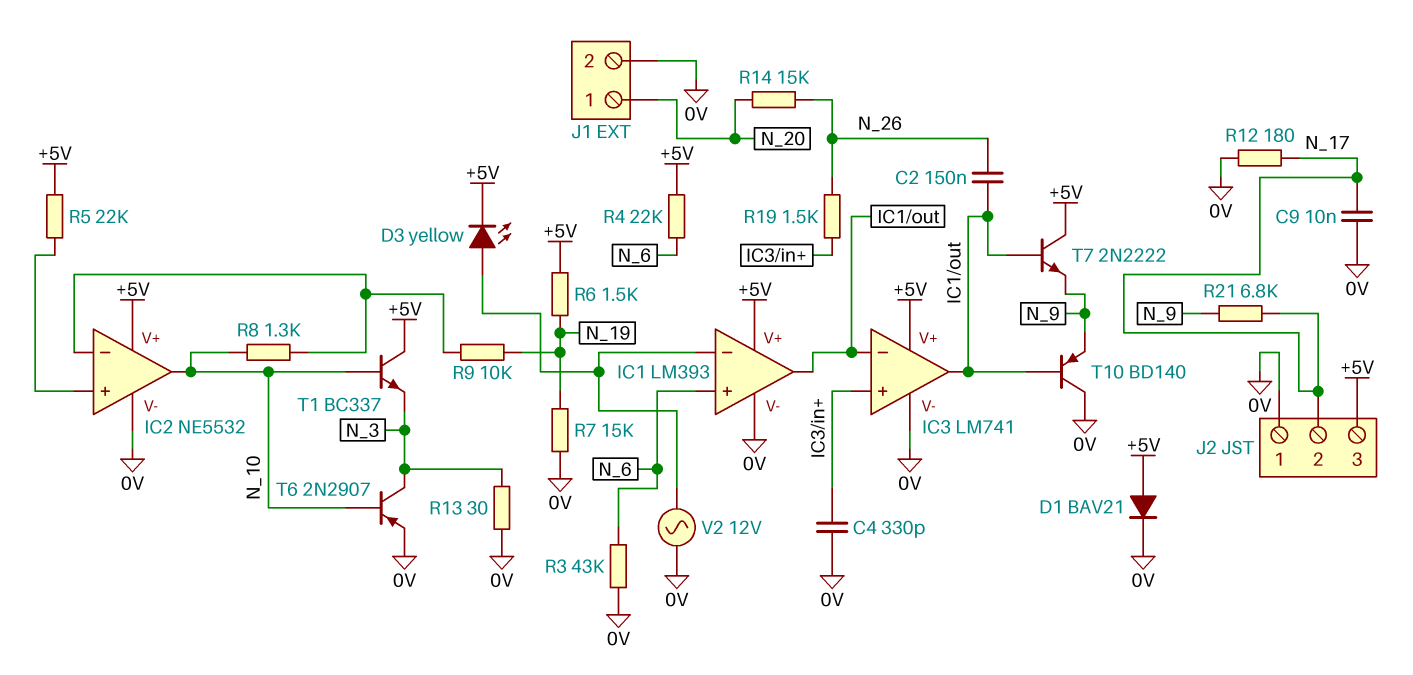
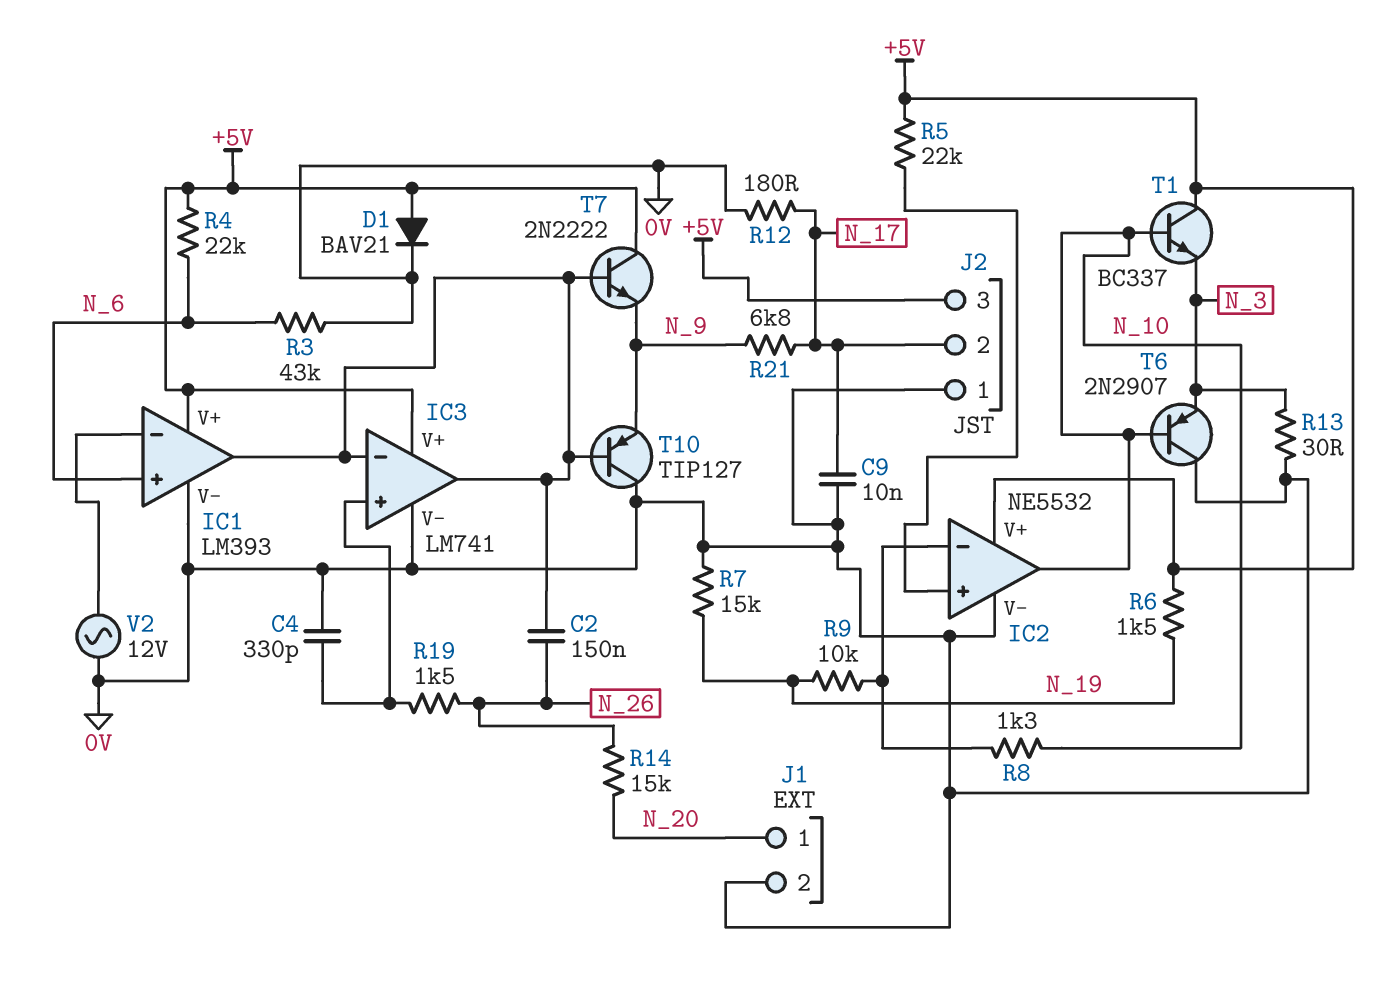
D3: LED yellow (A IC1/in-, K +5V) -> none
T6: PNP 2N2907 (B N_10, C N_3, E 0V) -> PNP 2N2907 (B N_10, C 0V, E N_3)
T10: PNP BD140 (B IC1/out, C 0V, E N_9) -> PNP TIP127 (B IC1/out, C 0V, E N_9)

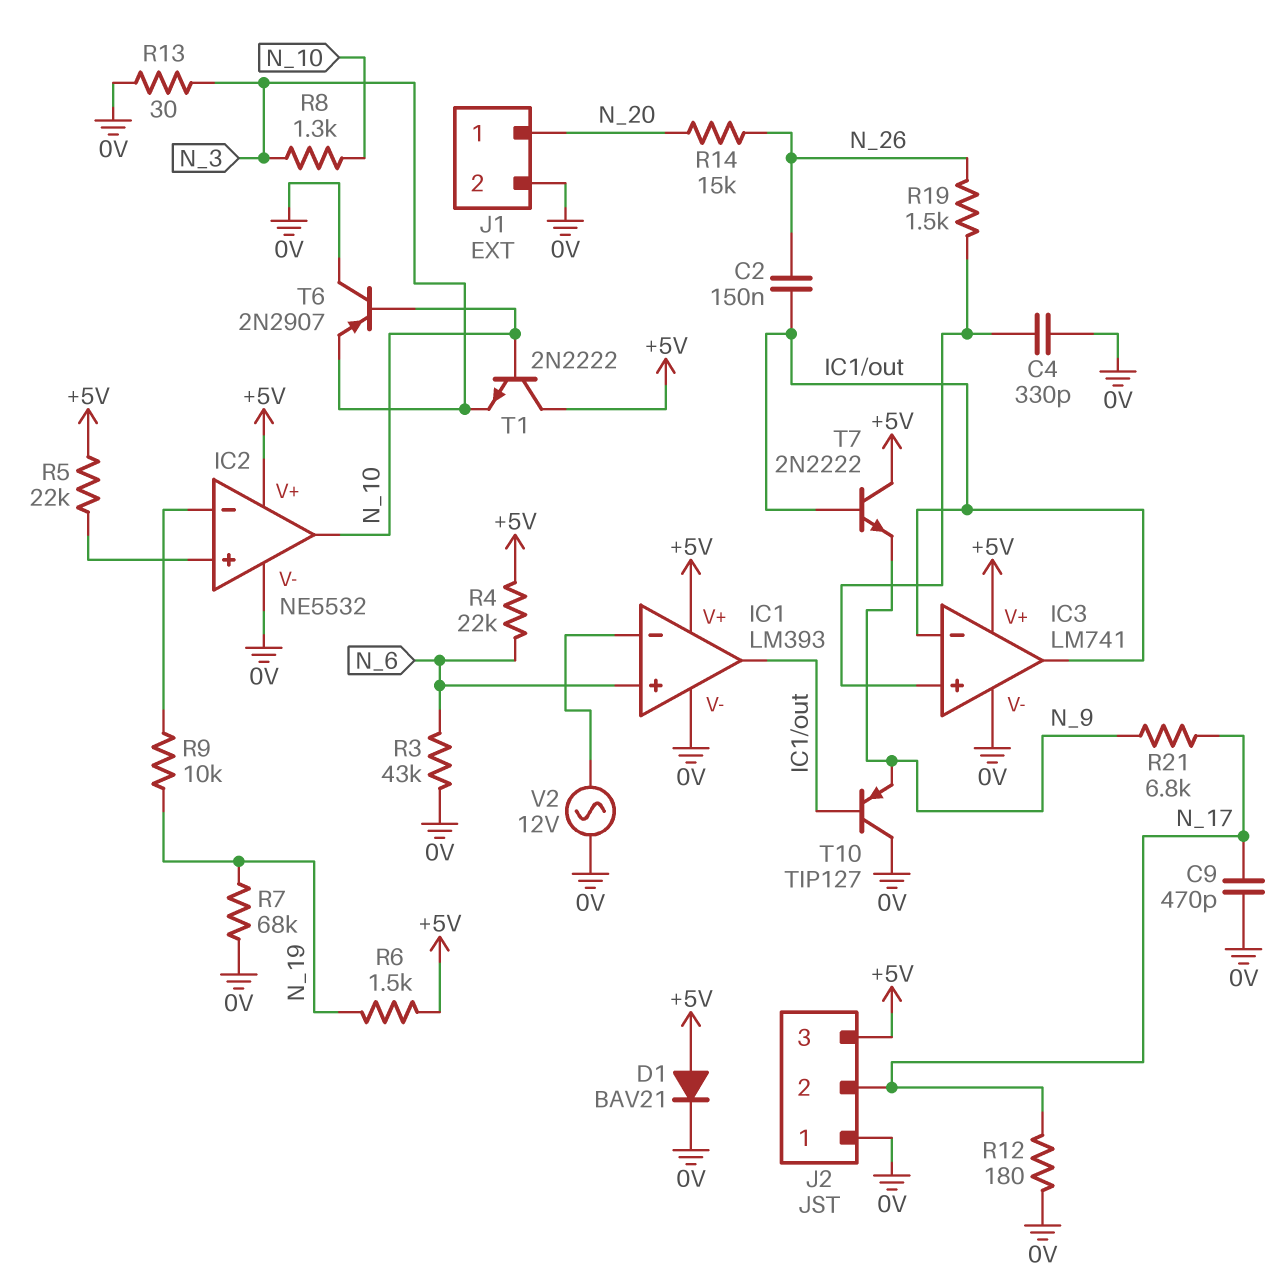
C9: 10nF (0V, N_17) -> 470pF (0V, N_17)
R7: 15k (0V, N_19) -> 68k (0V, N_19)
R8: 1.3k (IC2/in-, N_10) -> 1.3k (N_3, N_10)
T1: NPN BC337 (B N_10, C +5V, E N_3) -> NPN 2N2222 (B N_10, C +5V, E N_3)

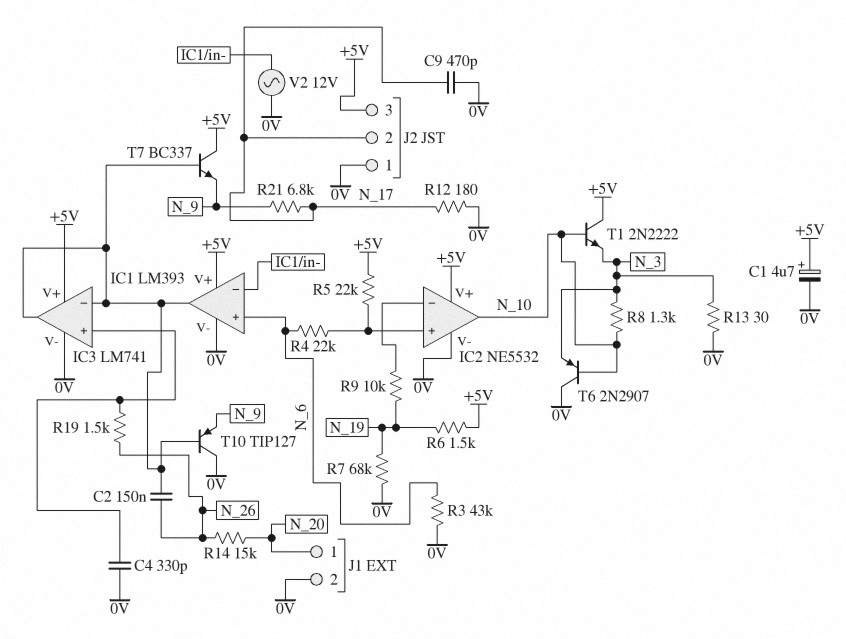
C1: none -> 4.7uF (plus +5V, minus 0V)
D1: diode BAV21 (A +5V, K 0V) -> none
R4: 22k (+5V, N_6) -> 22k (IC2/in+, N_6)
T7: NPN 2N2222 (B IC1/out, C +5V, E N_9) -> NPN BC337 (B IC1/out, C +5V, E N_9)

